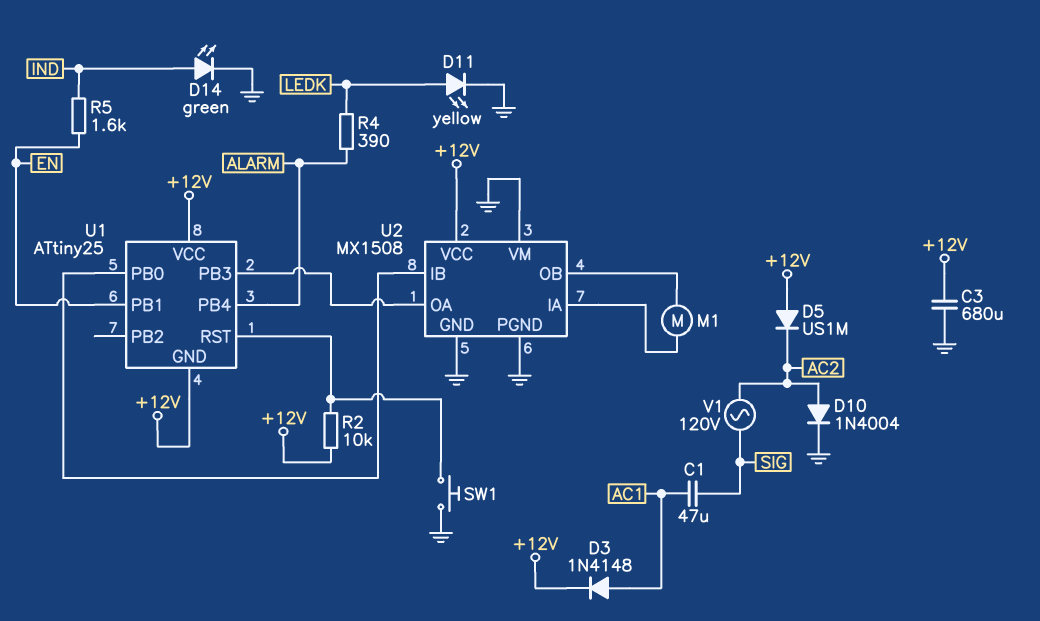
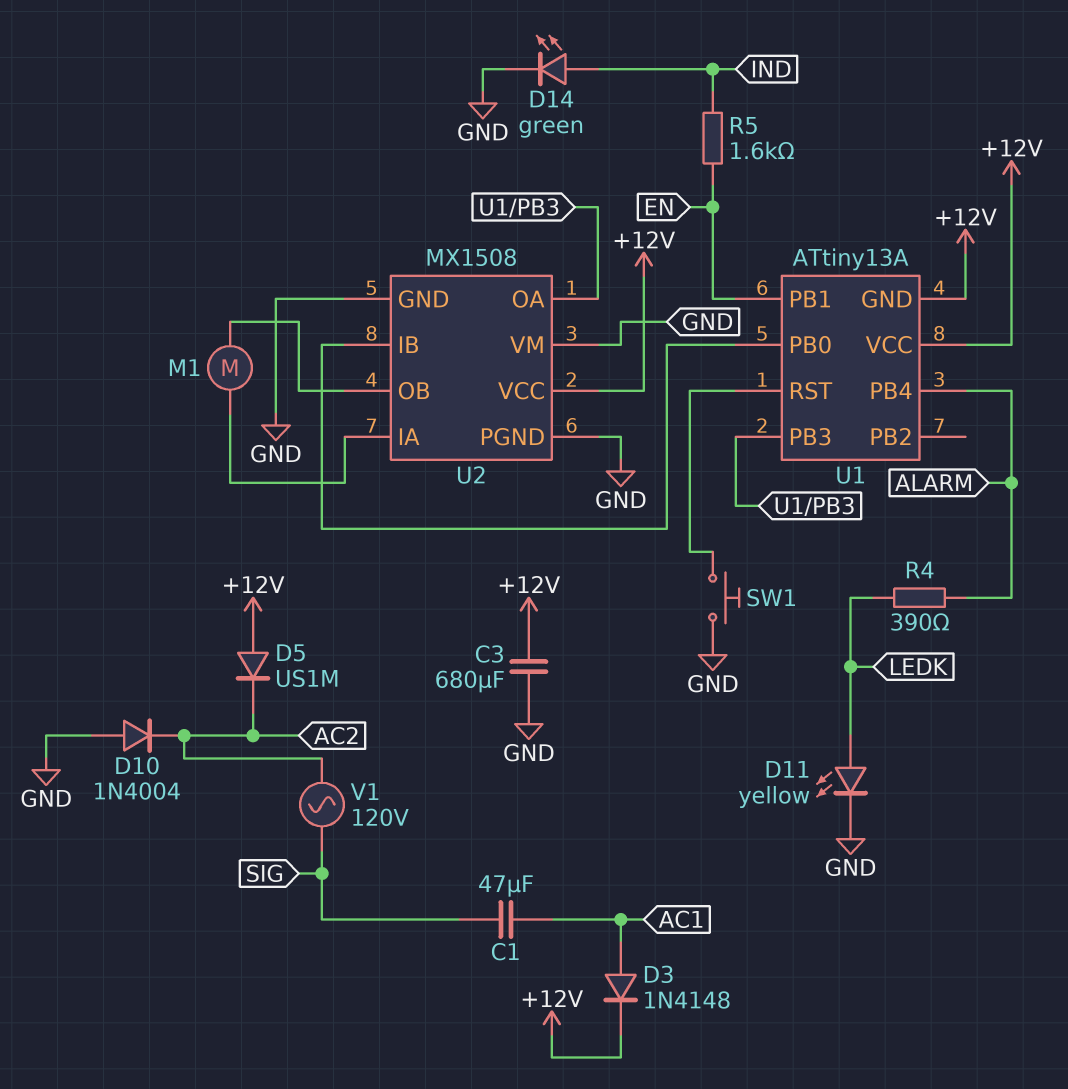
D10: diode 1N4004 (A AC2, K GND) -> diode 1N4004 (A GND, K AC2)
R2: 10k (+12V, U1/RST) -> none
U1: ATtiny25 -> ATtiny13A

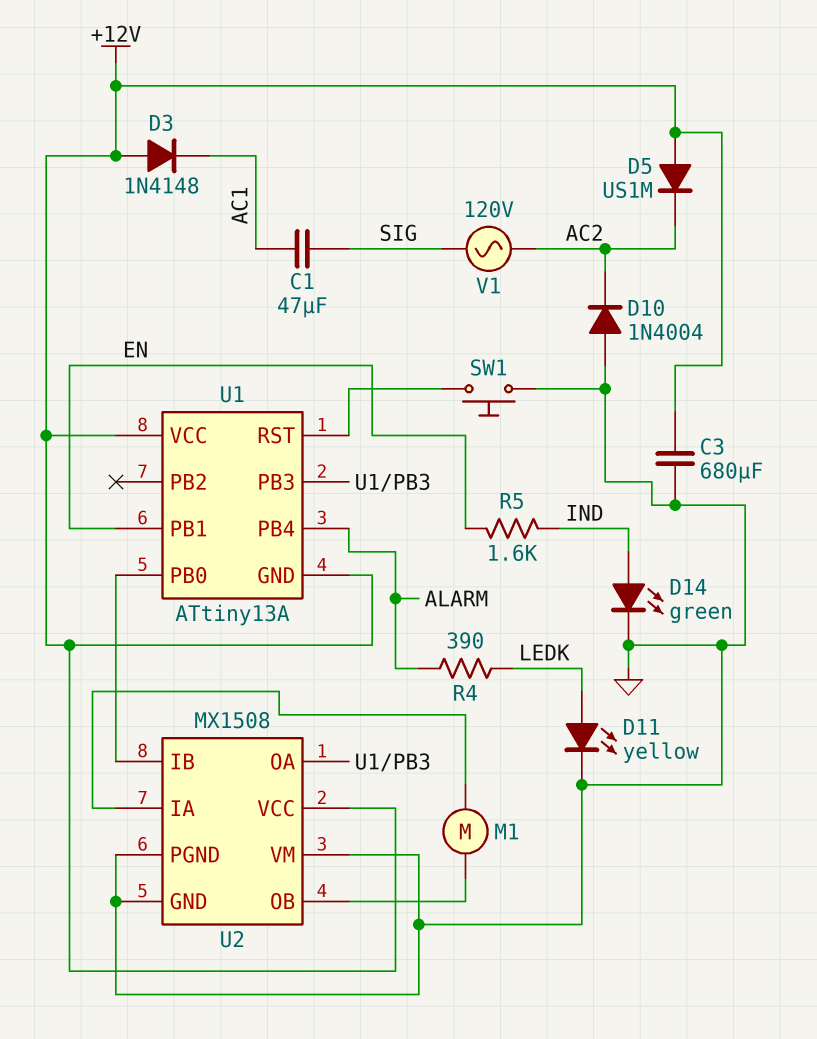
D3: diode 1N4148 (A AC1, K +12V) -> diode 1N4148 (A +12V, K AC1)

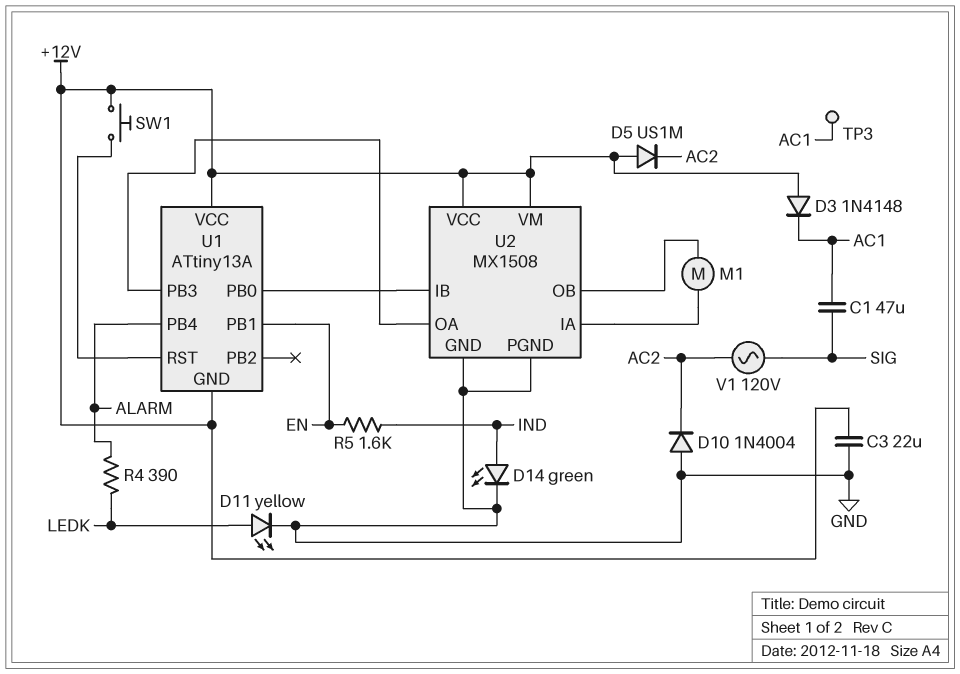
C3: 680uF (+12V, GND) -> 22uF (+12V, GND)
SW1: button (GND, U1/RST) -> button (+12V, U1/RST)
TP3: none -> test point (AC1)
U2 pin VM: GND -> +12V

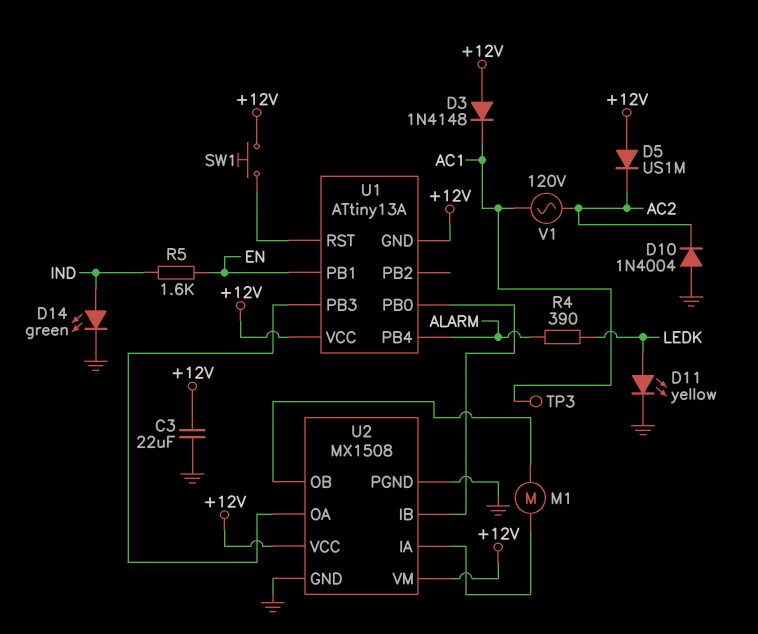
C1: 47uF (AC1, SIG) -> none
V1: AC 120V (AC2, SIG) -> AC 120V (AC1, AC2)

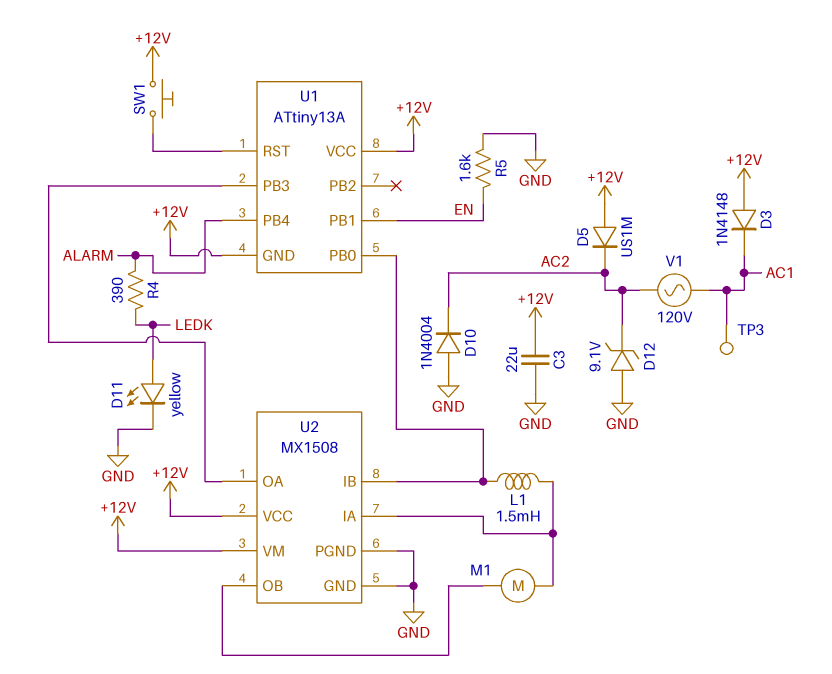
D12: none -> zener 9.1V (A GND, K AC2)
D14: LED green (A IND, K GND) -> none
L1: none -> 1.5mH (U1/PB0, U2/IA)
R5: 1.6k (EN, IND) -> 1.6k (EN, GND)

